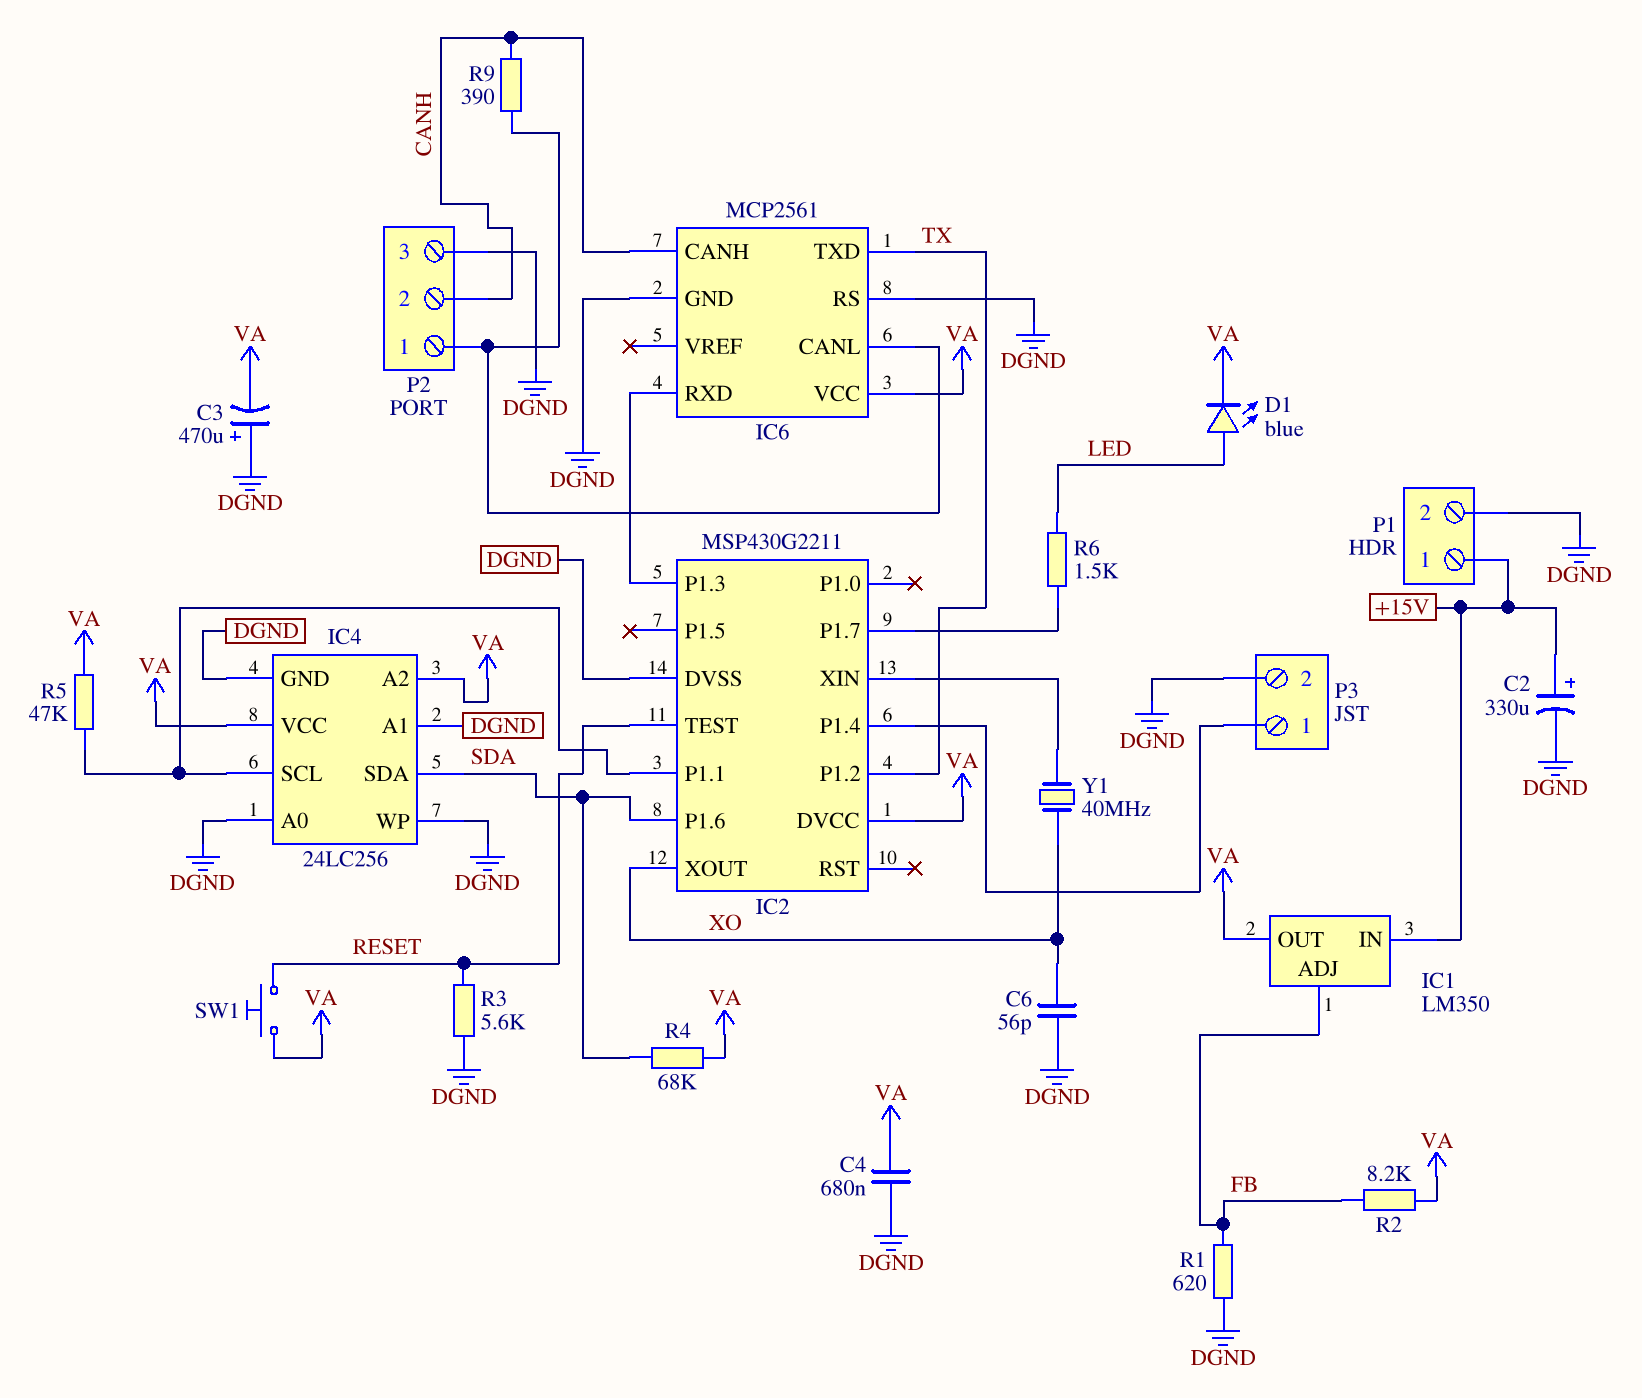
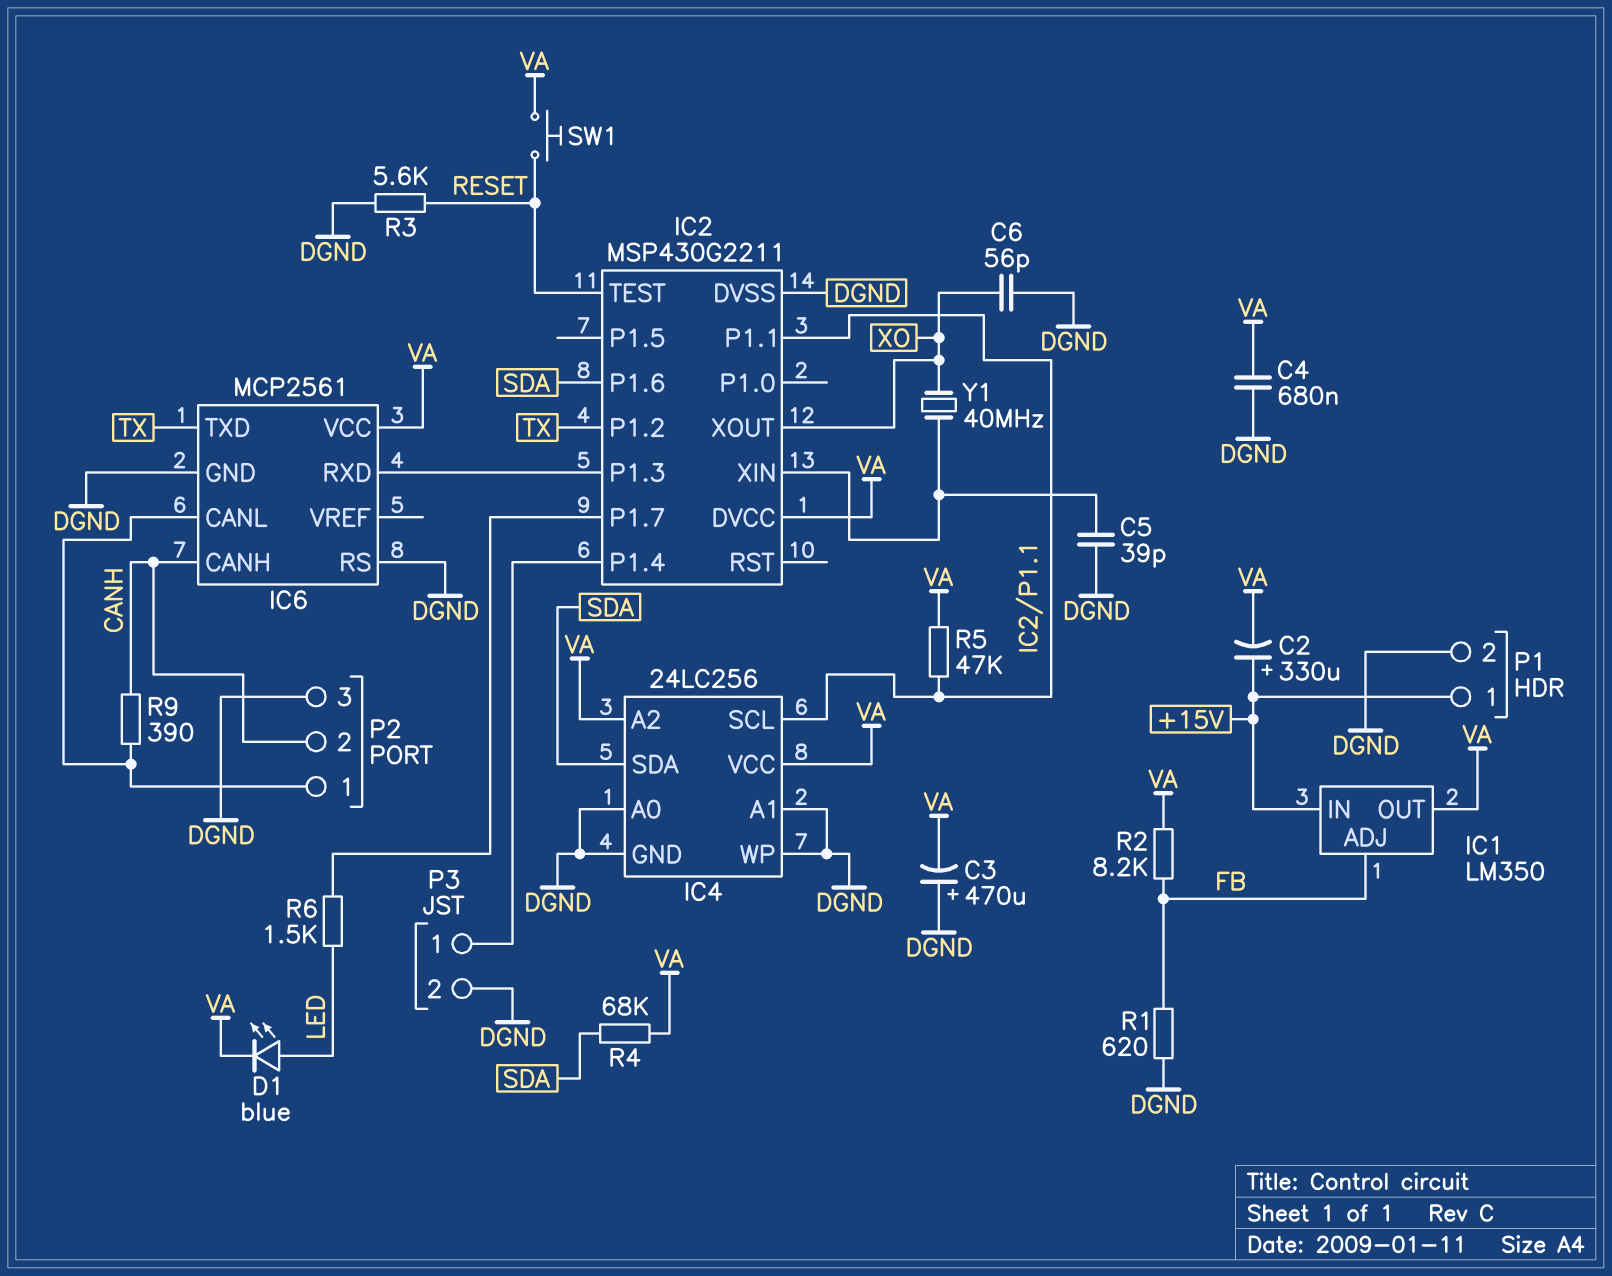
C2: 330uF (plus +15V, minus DGND) -> 330uF (plus +15V, minus VA)
C5: none -> 39pF (DGND, IC2/XIN)

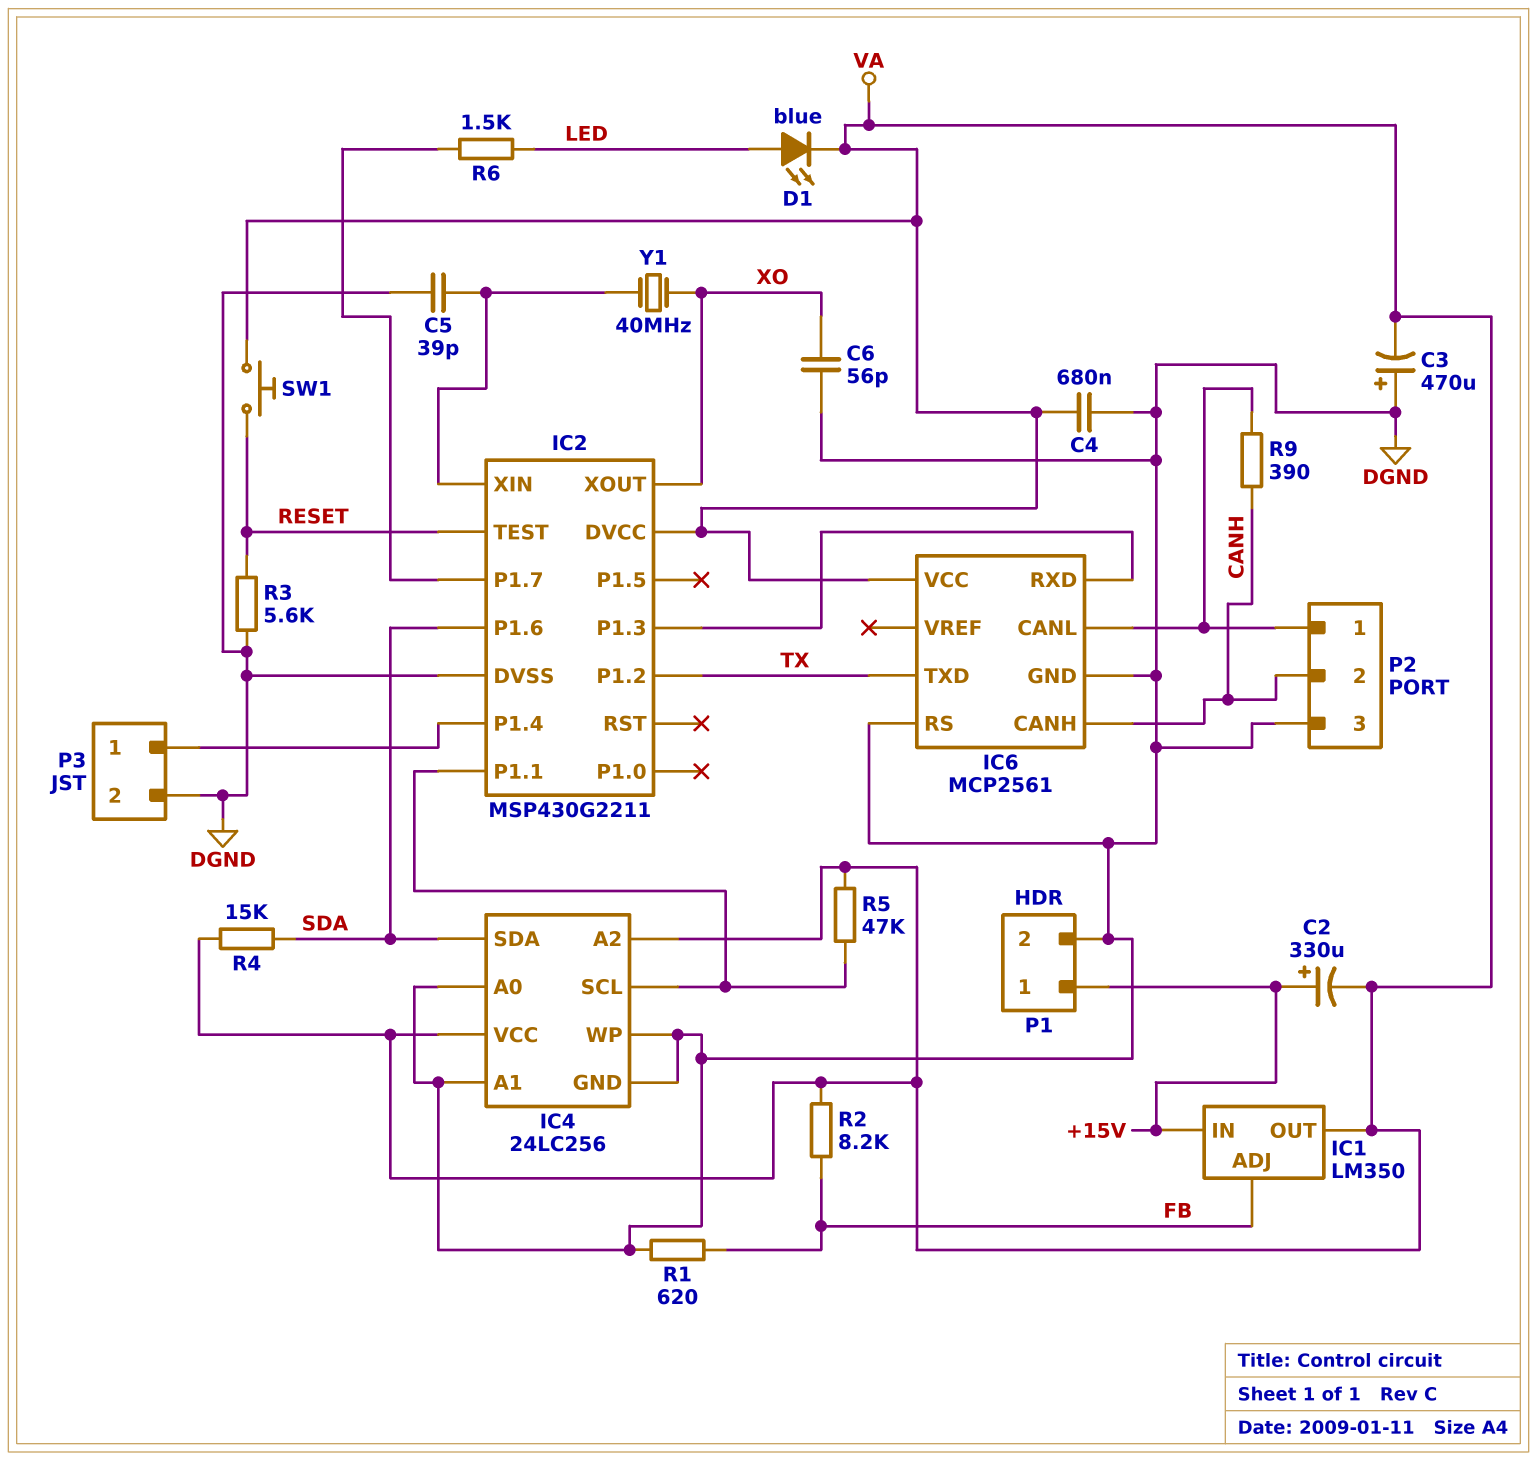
R4: 68k (SDA, VA) -> 15k (SDA, VA)

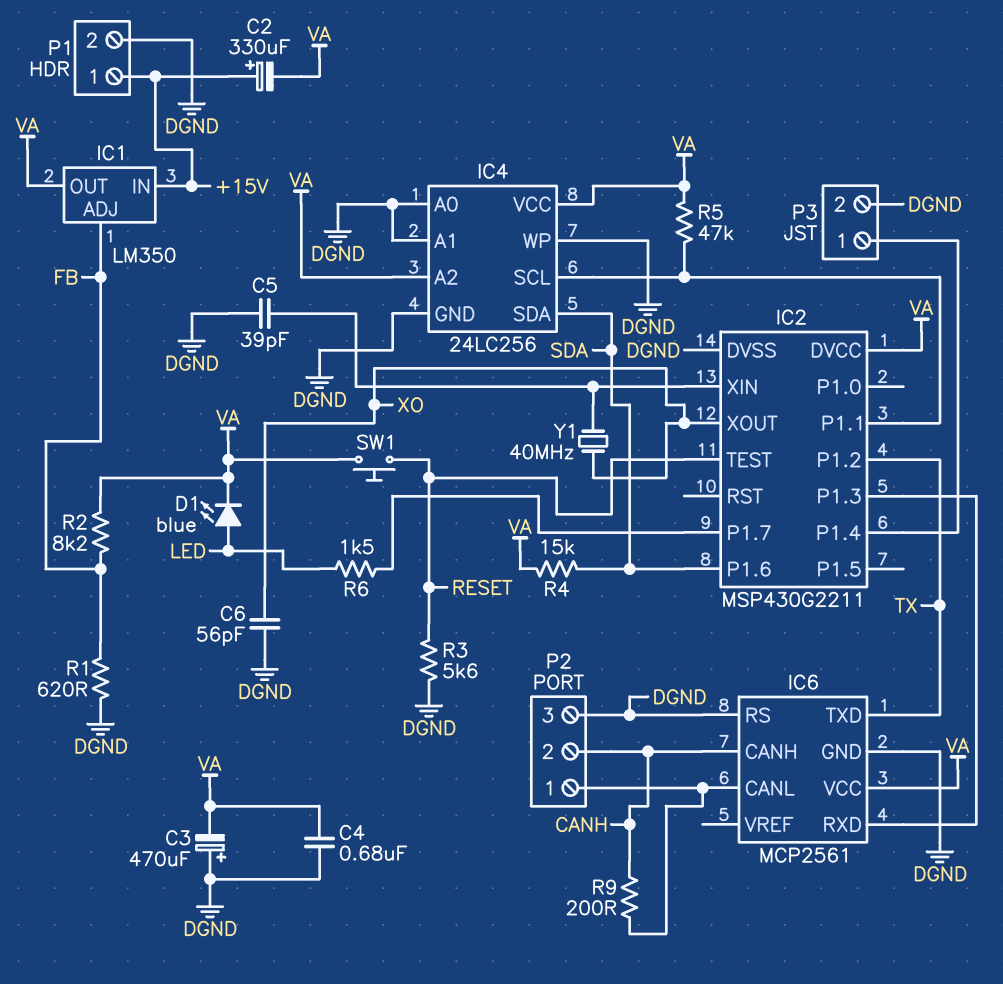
R9: 390 (CANH, IC6/CANL) -> 200 (CANH, IC6/CANL)

